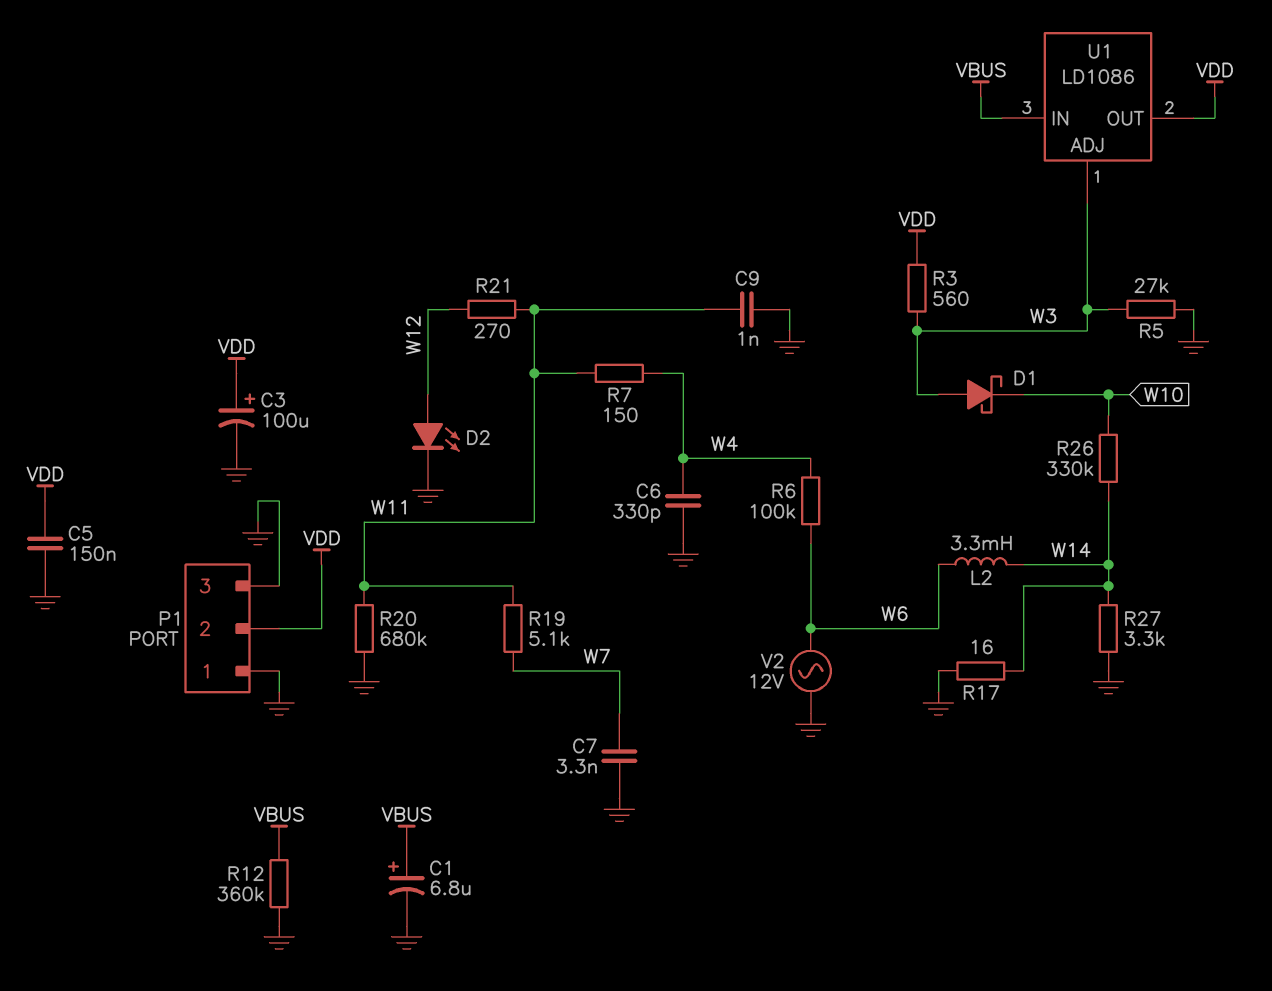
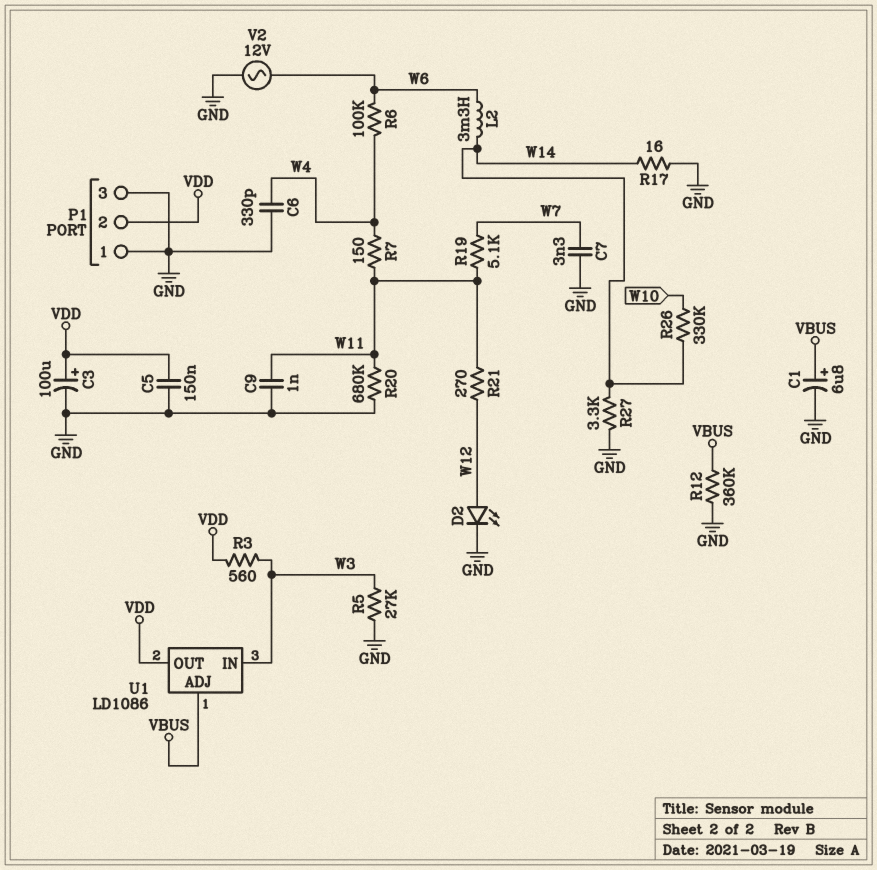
D1: schottky (A W3, K W10) -> none
U1 pin ADJ: W3 -> VBUS
U1 pin IN: VBUS -> W3

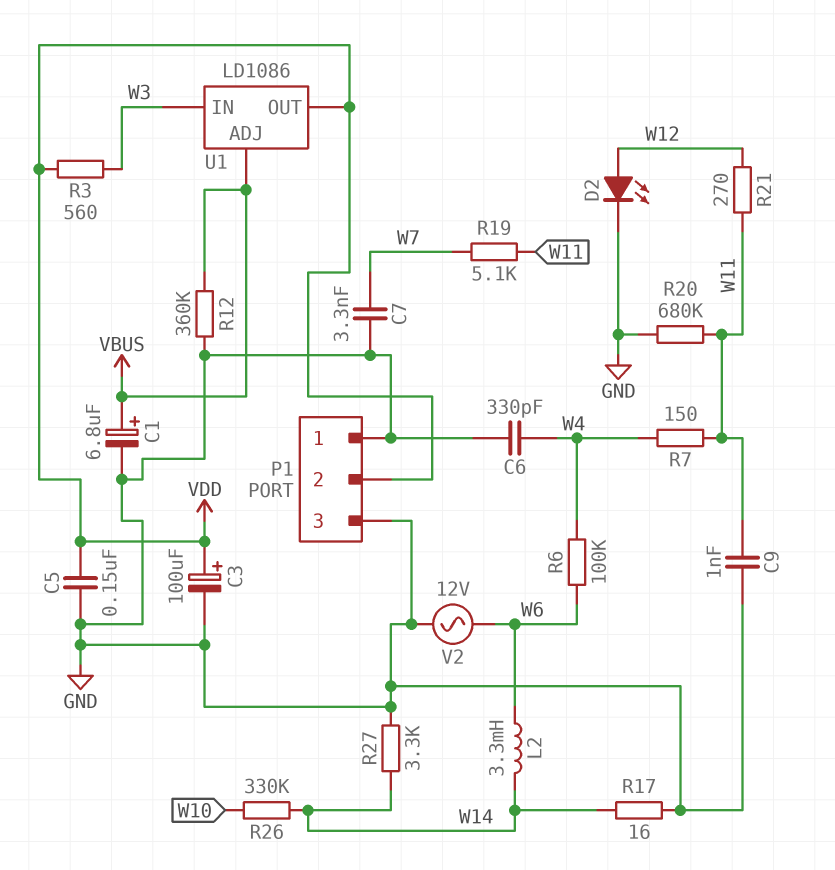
R5: 27k (GND, W3) -> none

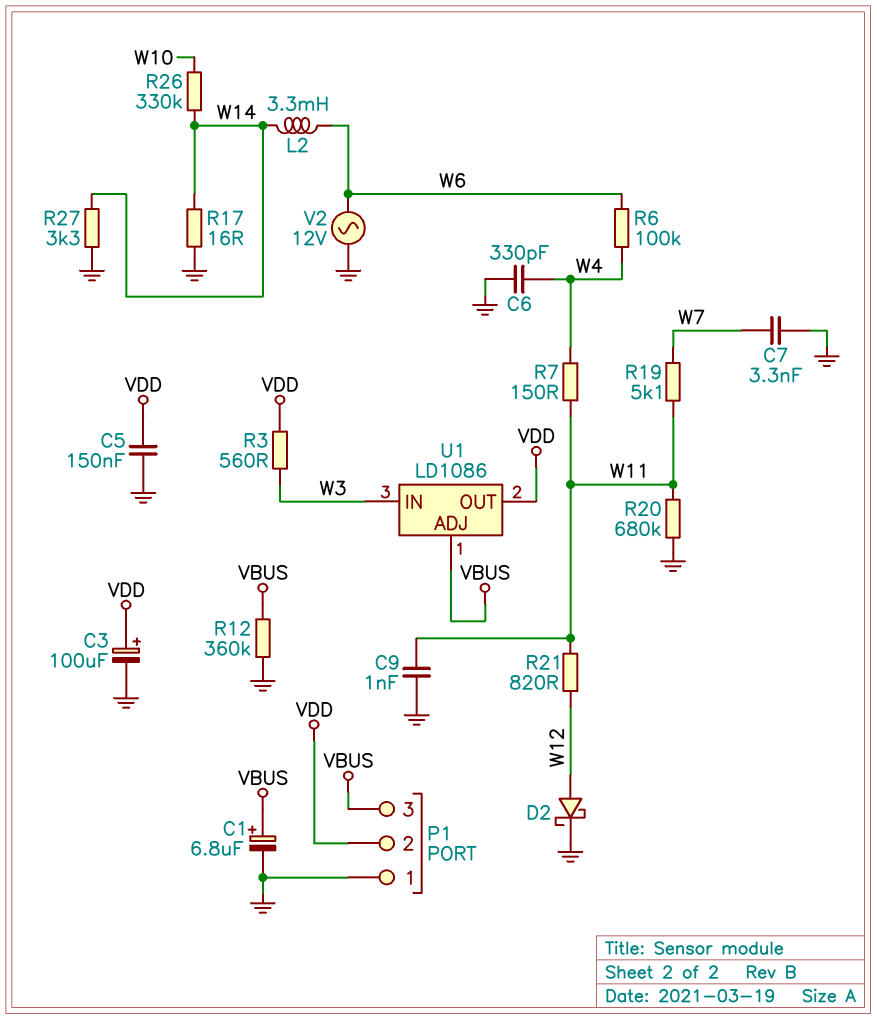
D2: LED (A W12, K GND) -> schottky (A W12, K GND)
P1 pin 3: GND -> VBUS
R21: 270 (W11, W12) -> 820 (W11, W12)

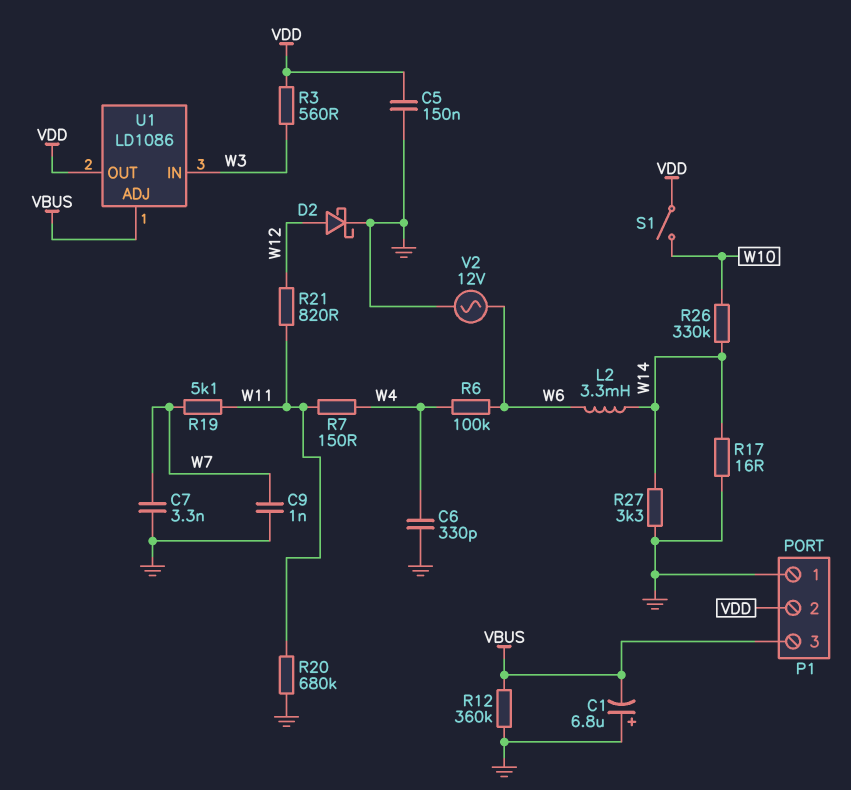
C1: 6.8uF (plus VBUS, minus GND) -> 6.8uF (plus GND, minus VBUS)
C3: 100uF (plus VDD, minus GND) -> none
C9: 1nF (GND, W11) -> 1nF (GND, W7)
S1: none -> switch (VDD, W10)

